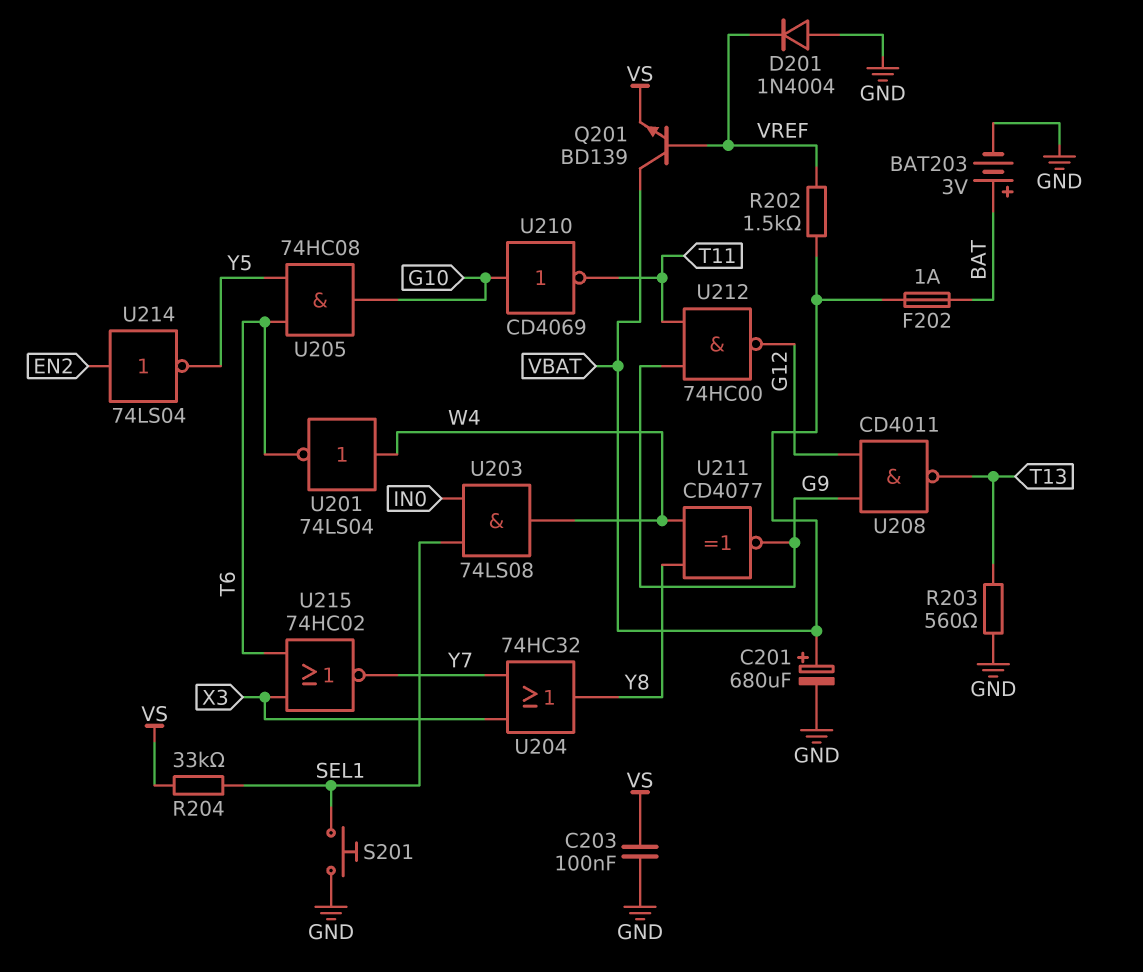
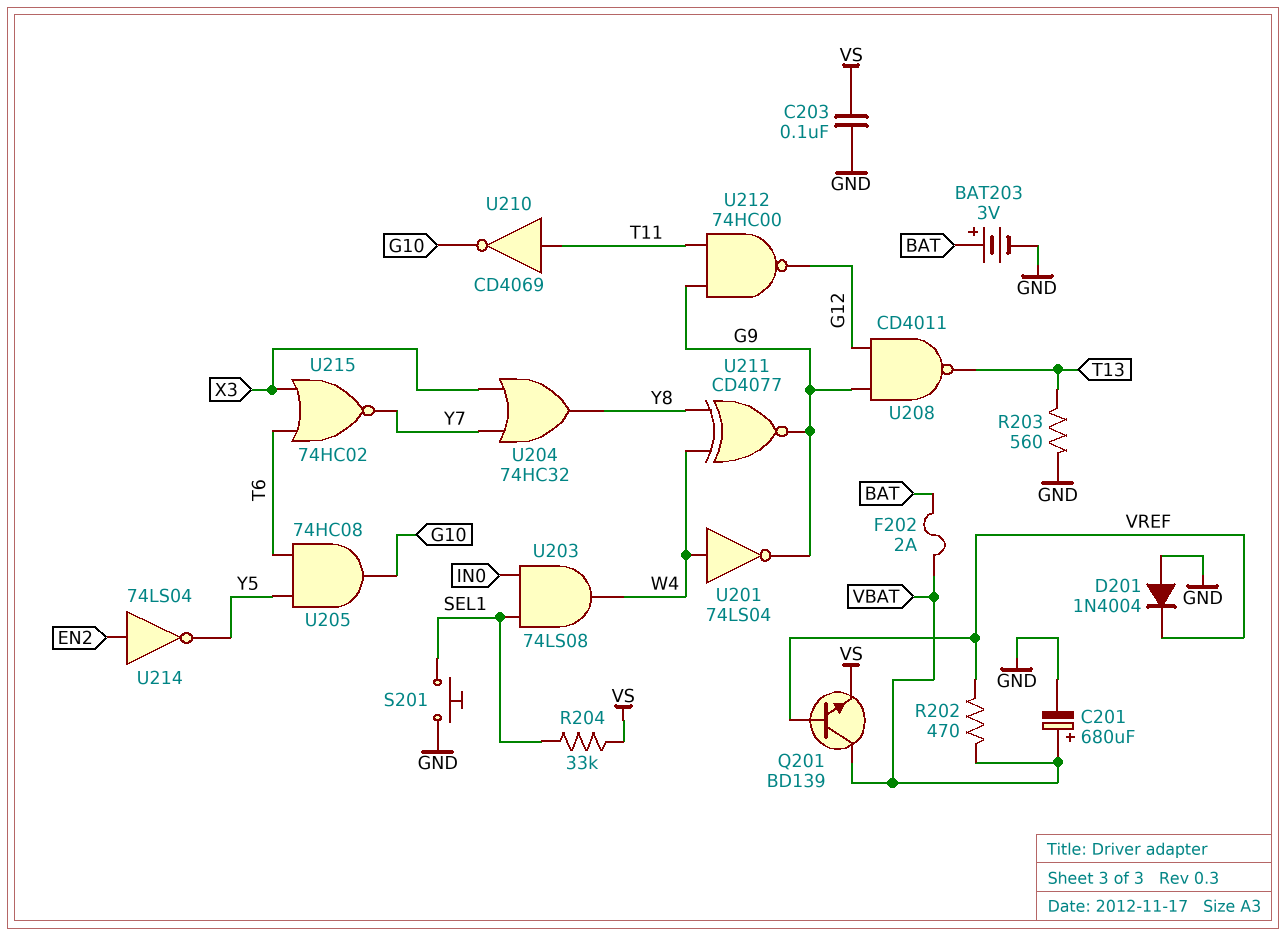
F202: 1A (BAT, VBAT) -> 2A (BAT, VBAT)
R202: 1.5k (VBAT, VREF) -> 470 (VBAT, VREF)
U201: NOT 74LS04 (in W4, out T6) -> NOT 74LS04 (in W4, out G9)
U210: NOT CD4069 (in G10, out T11) -> NOT CD4069 (in T11, out G10)

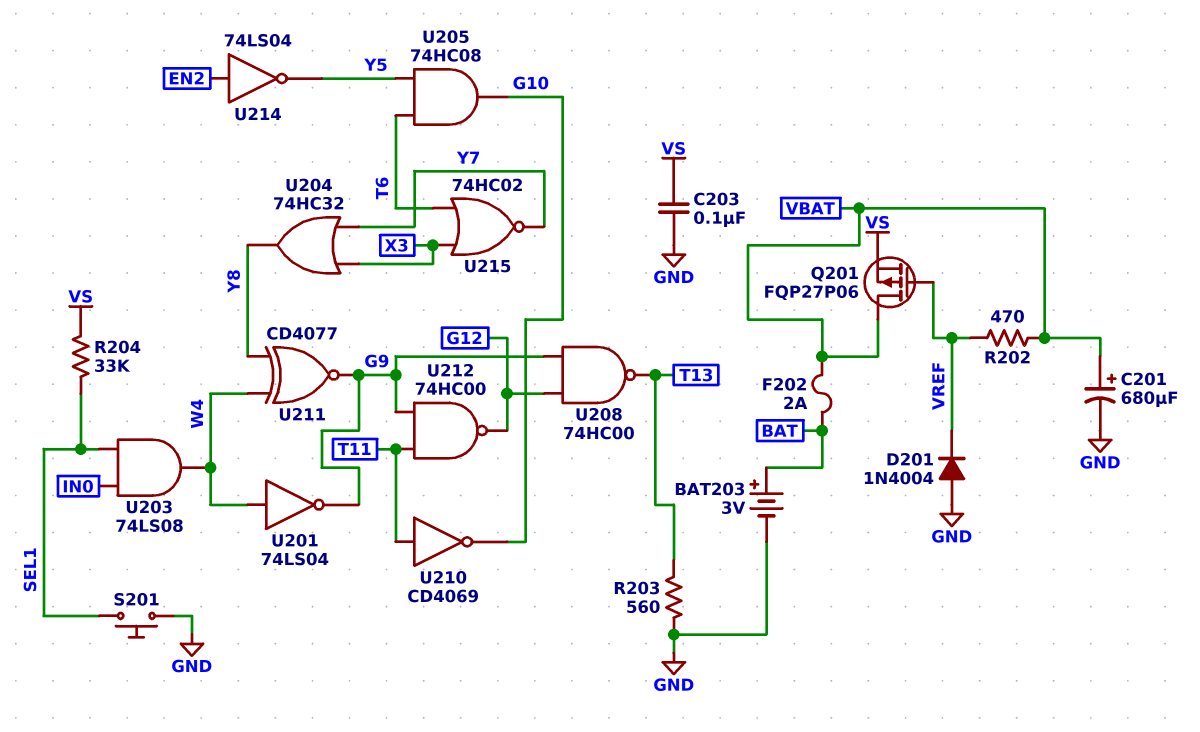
Q201: NPN BD139 (B VREF, C VBAT, E VS) -> PMOS FQP27P06 (G VREF, D VBAT, S VS)
U208: NAND CD4011 (in G9, in G12, out T13) -> NAND 74HC00 (in G9, in G12, out T13)

